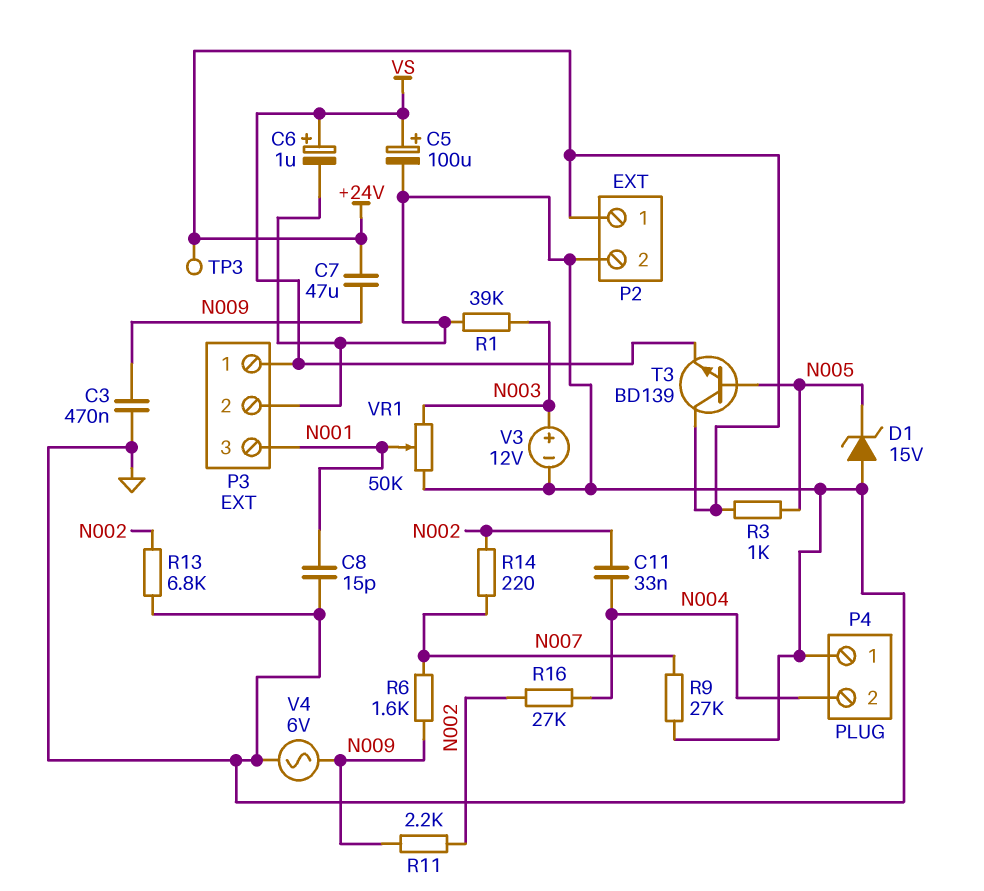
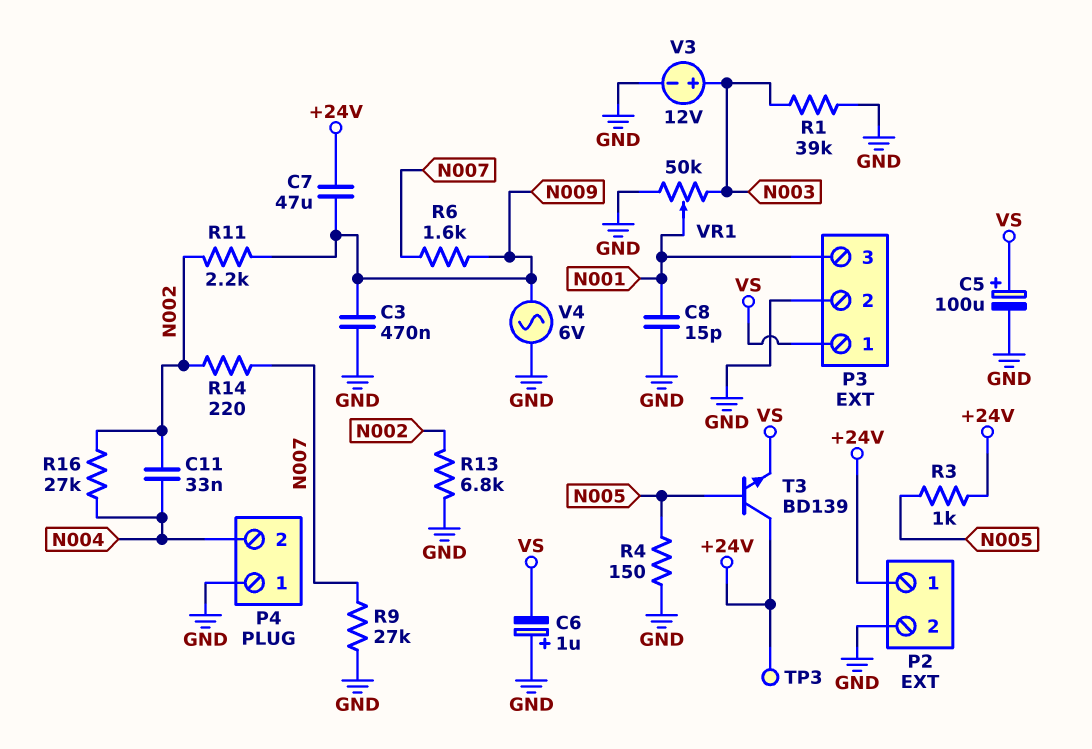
C6: 1uF (plus VS, minus GND) -> 1uF (plus GND, minus VS)
D1: zener 15V (A GND, K N005) -> none
R4: none -> 150 (GND, N005)

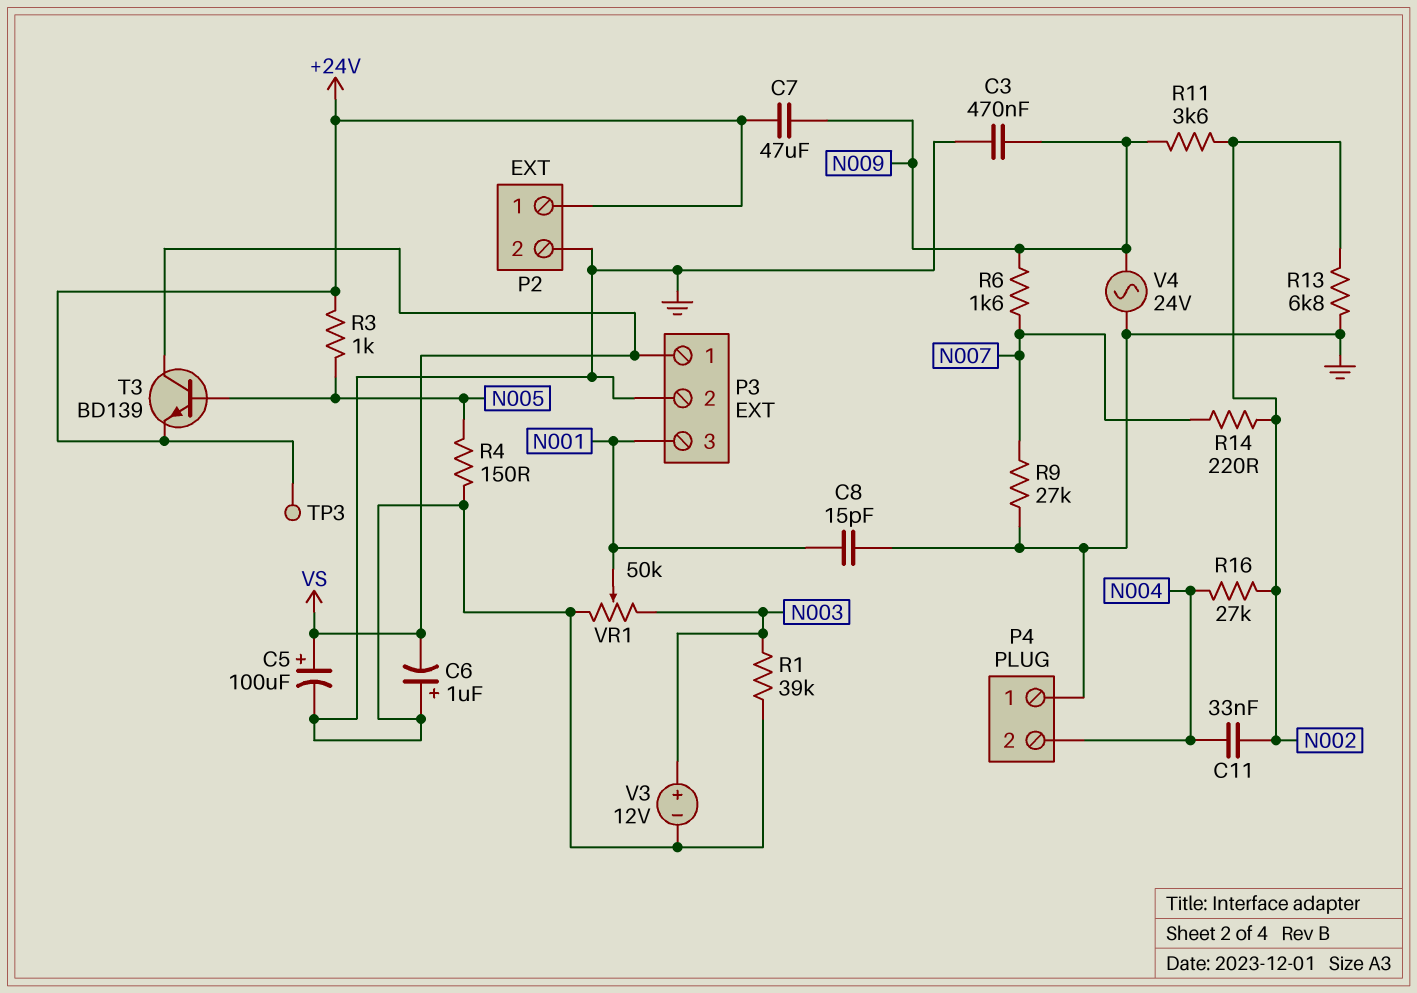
R11: 2.2k (N002, N009) -> 3.6k (N002, N009)
T3: NPN BD139 (B N005, C +24V, E VS) -> NPN BD139 (B N005, C VS, E +24V)
V4: AC 6V (GND, N009) -> AC 24V (GND, N009)

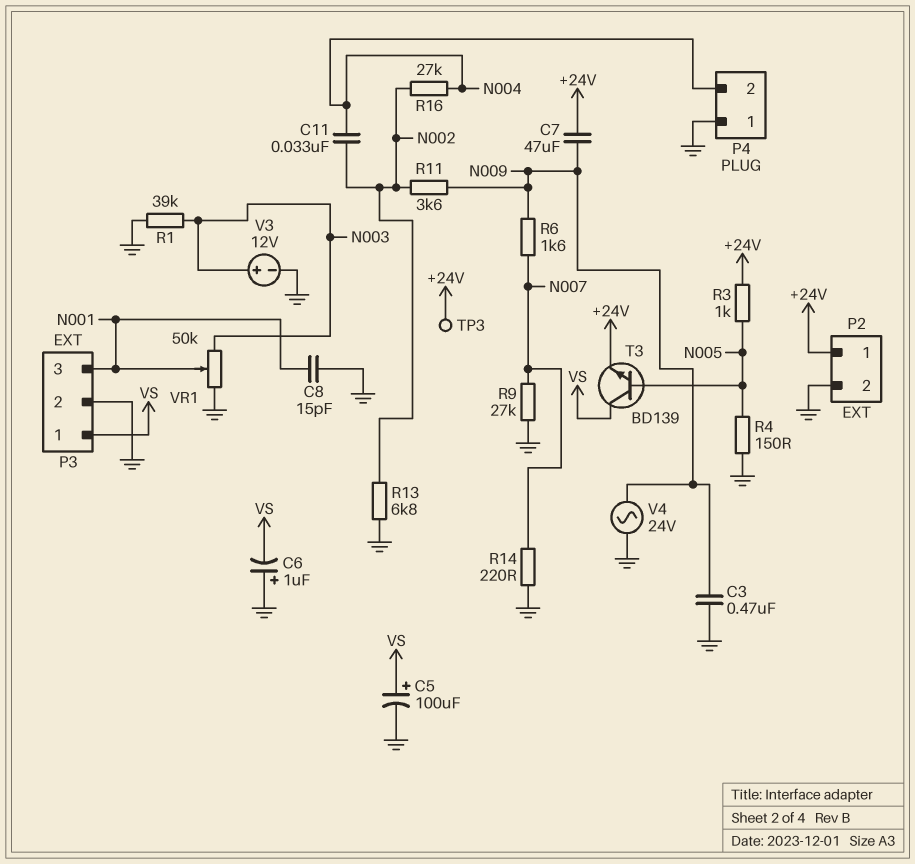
R14: 220 (N002, N007) -> 220 (GND, N007)

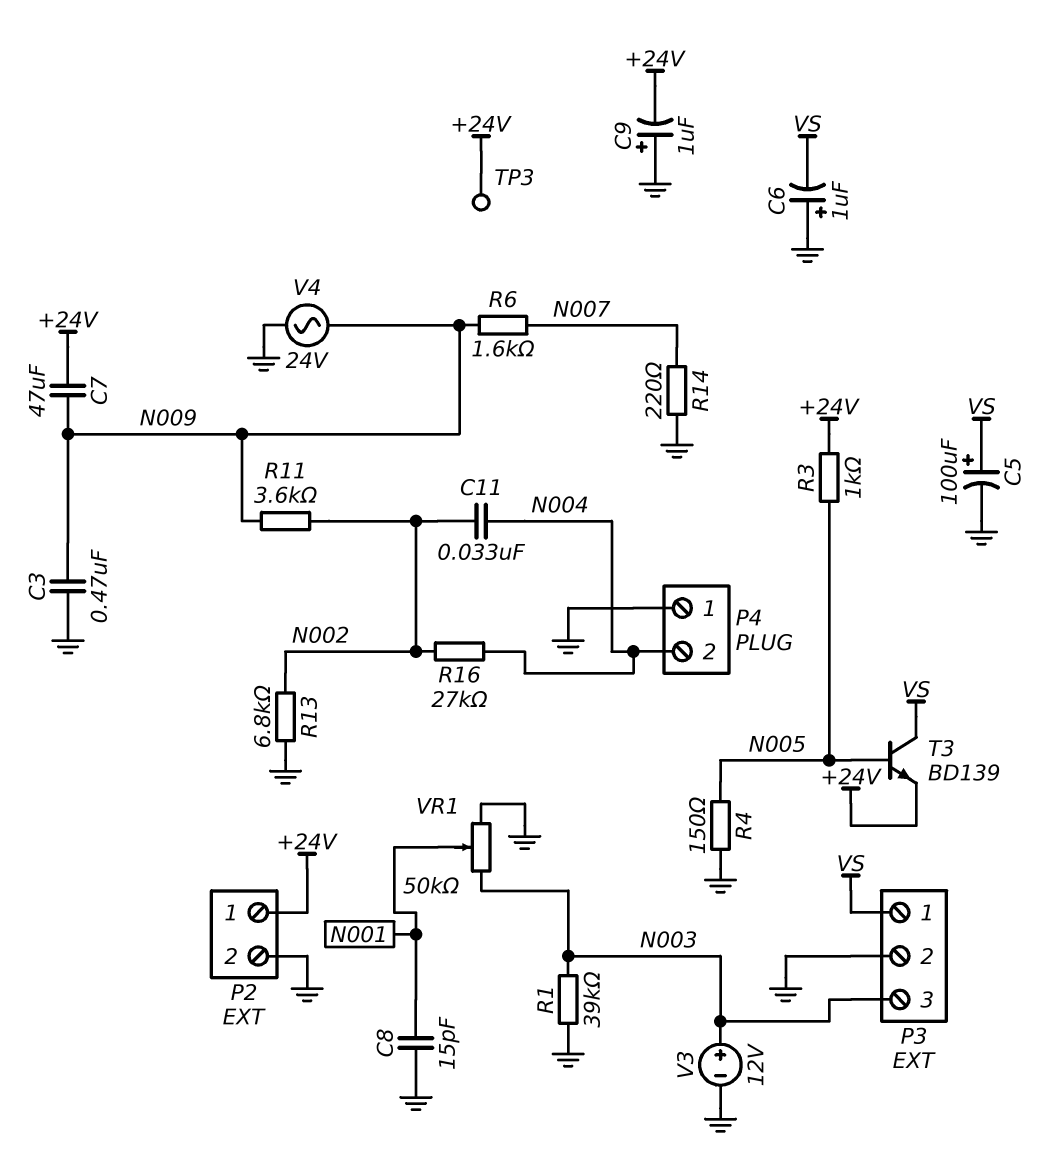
C9: none -> 1uF (plus GND, minus +24V)
P3 pin 3: N001 -> N003
R9: 27k (GND, N007) -> none

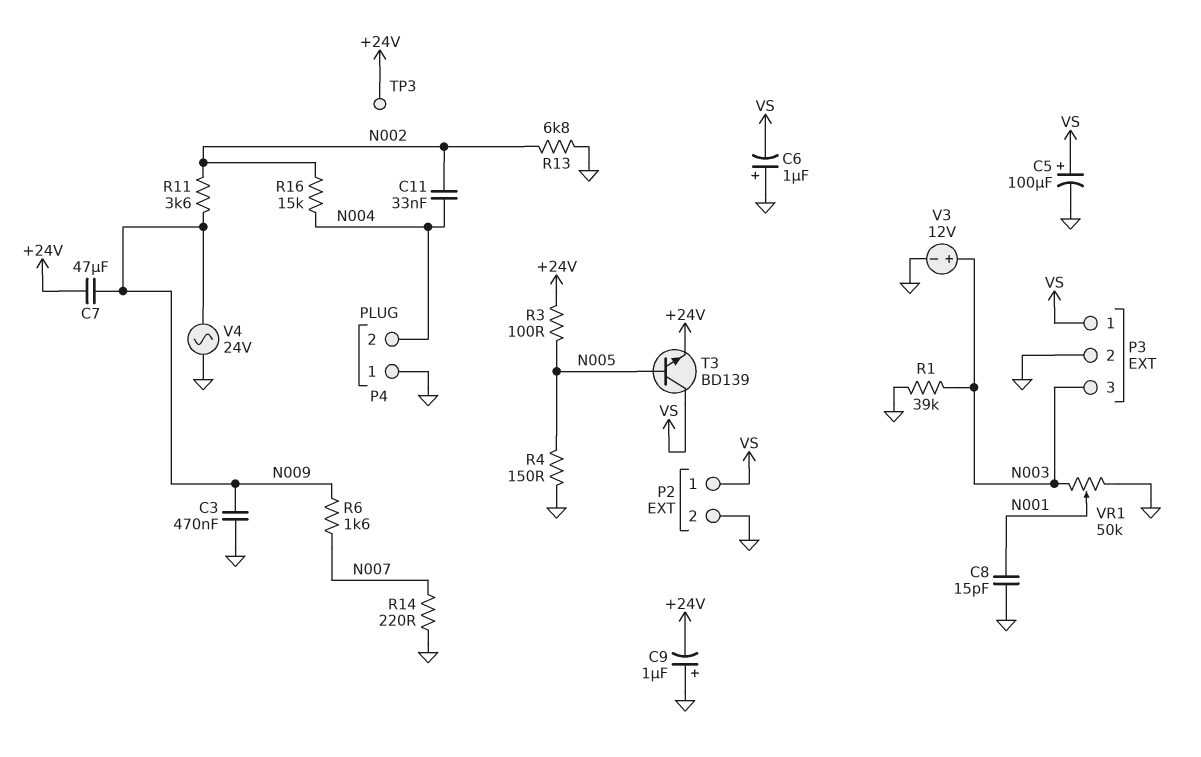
P2 pin 1: +24V -> VS
R3: 1k (+24V, N005) -> 100 (+24V, N005)
R16: 27k (N002, N004) -> 15k (N002, N004)

